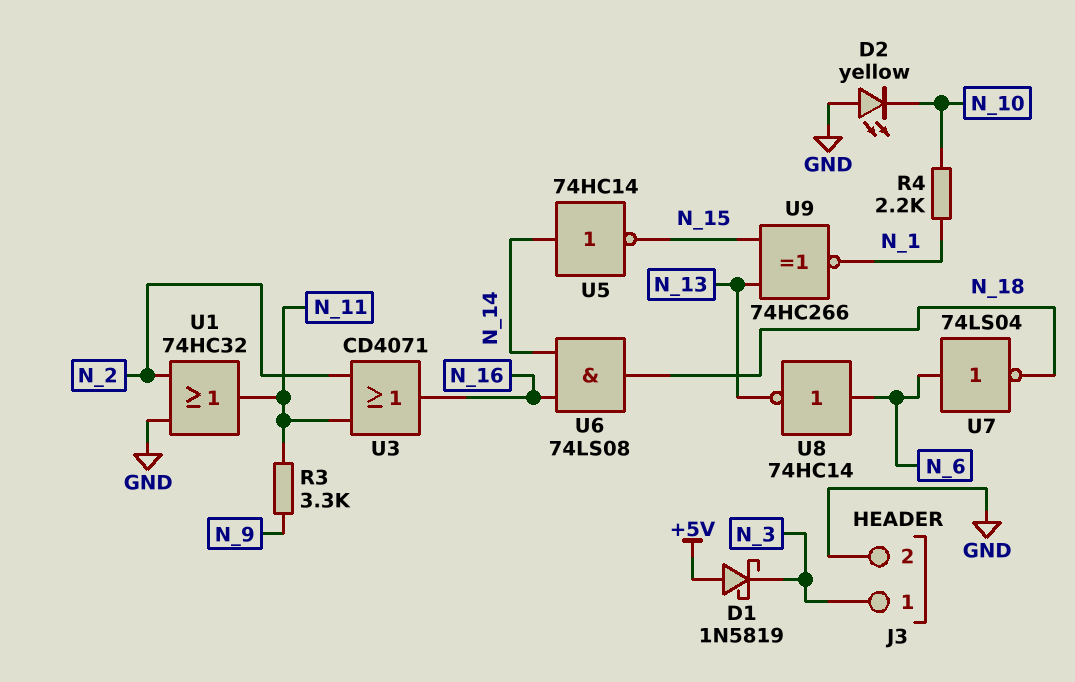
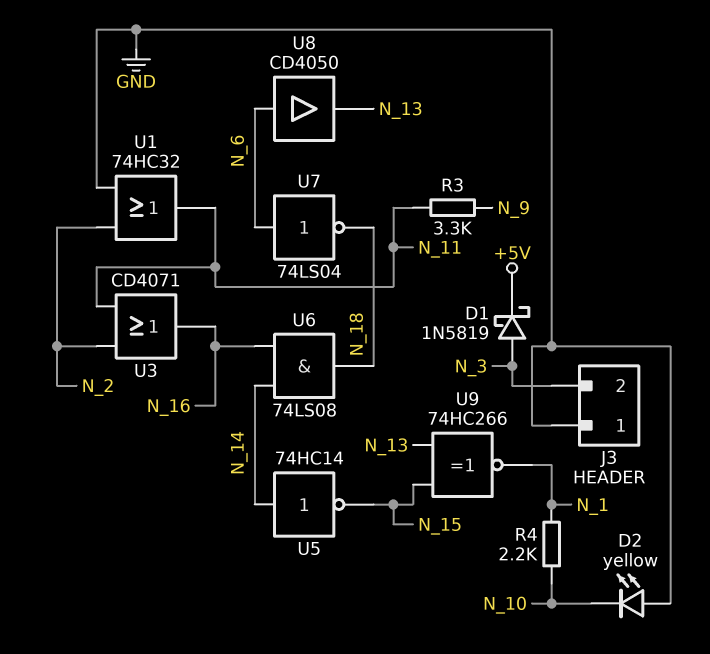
D1: schottky 1N5819 (A +5V, K N_3) -> schottky 1N5819 (A N_3, K +5V)
J3 pin 1: N_3 -> GND
J3 pin 2: GND -> N_3
U8: NOT 74HC14 (in N_6, out N_13) -> buffer CD4050 (in N_6, out N_13)

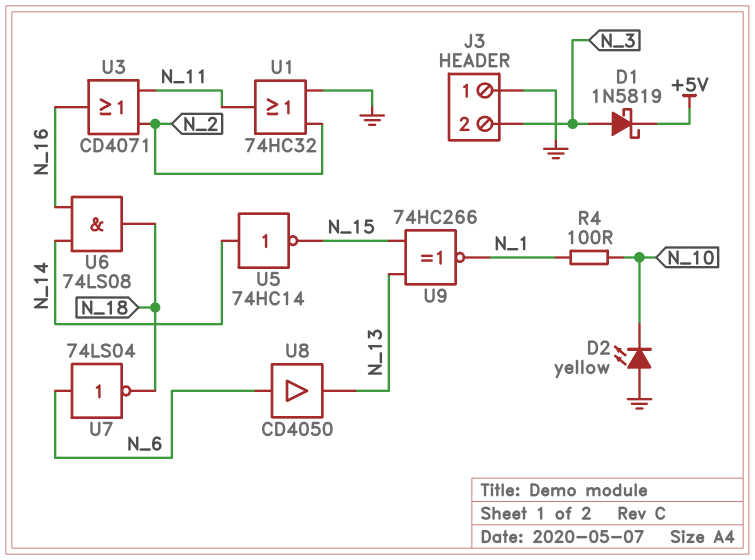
R3: 3.3k (N_9, N_11) -> none
R4: 2.2k (N_1, N_10) -> 100 (N_1, N_10)

